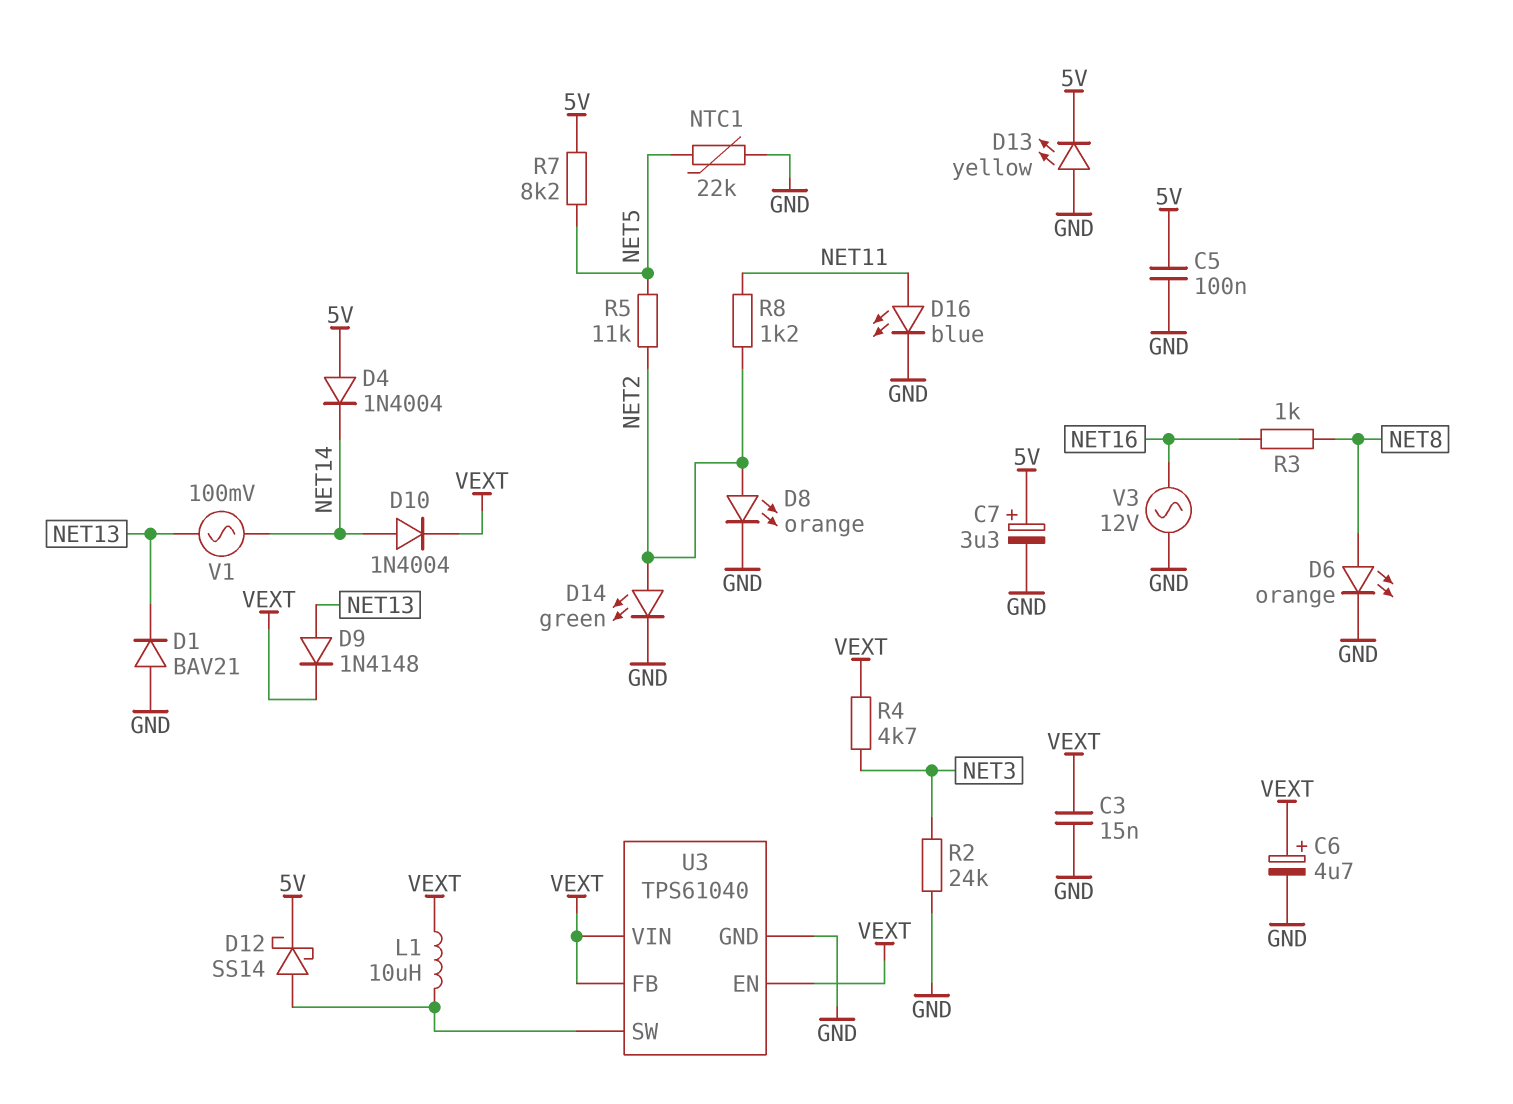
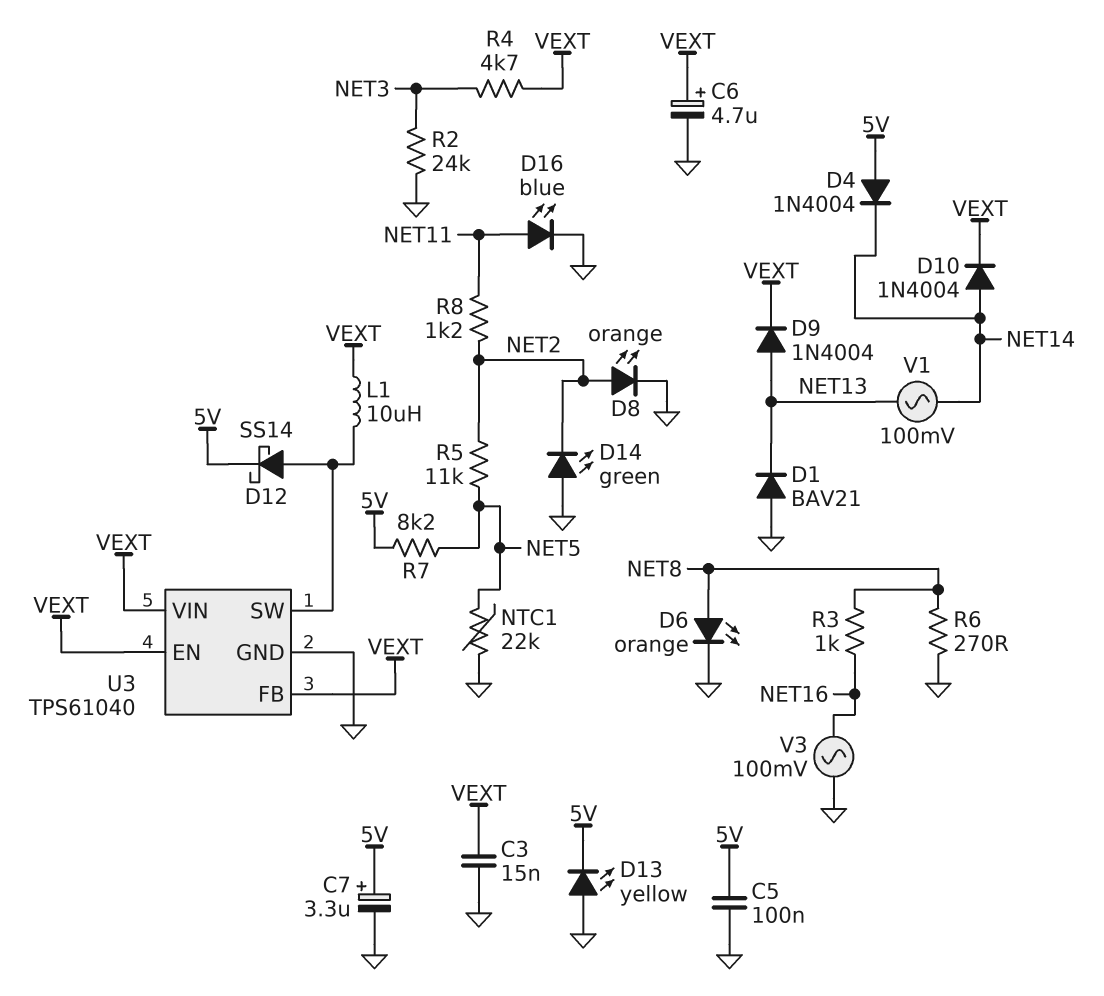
D9: diode 1N4148 (A NET13, K VEXT) -> diode 1N4004 (A NET13, K VEXT)
D14: LED green (A NET2, K GND) -> LED green (A GND, K NET2)
R6: none -> 270 (GND, NET8)
V3: AC 12V (GND, NET16) -> AC 100mV (GND, NET16)

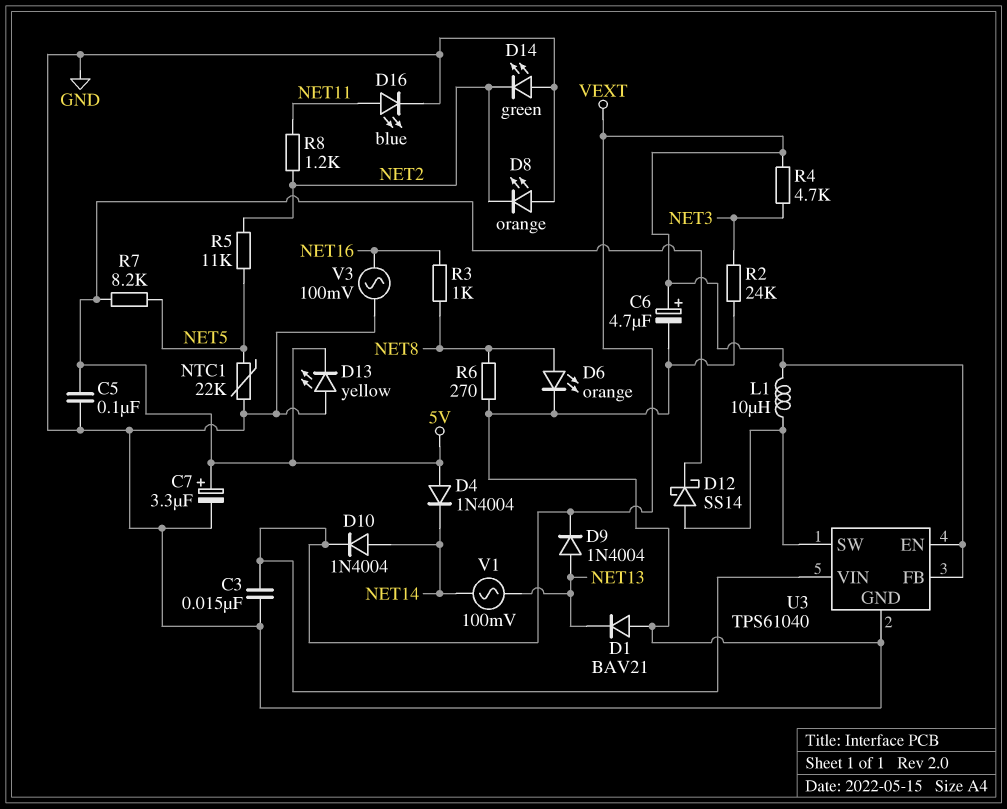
D8: LED orange (A NET2, K GND) -> LED orange (A GND, K NET2)

